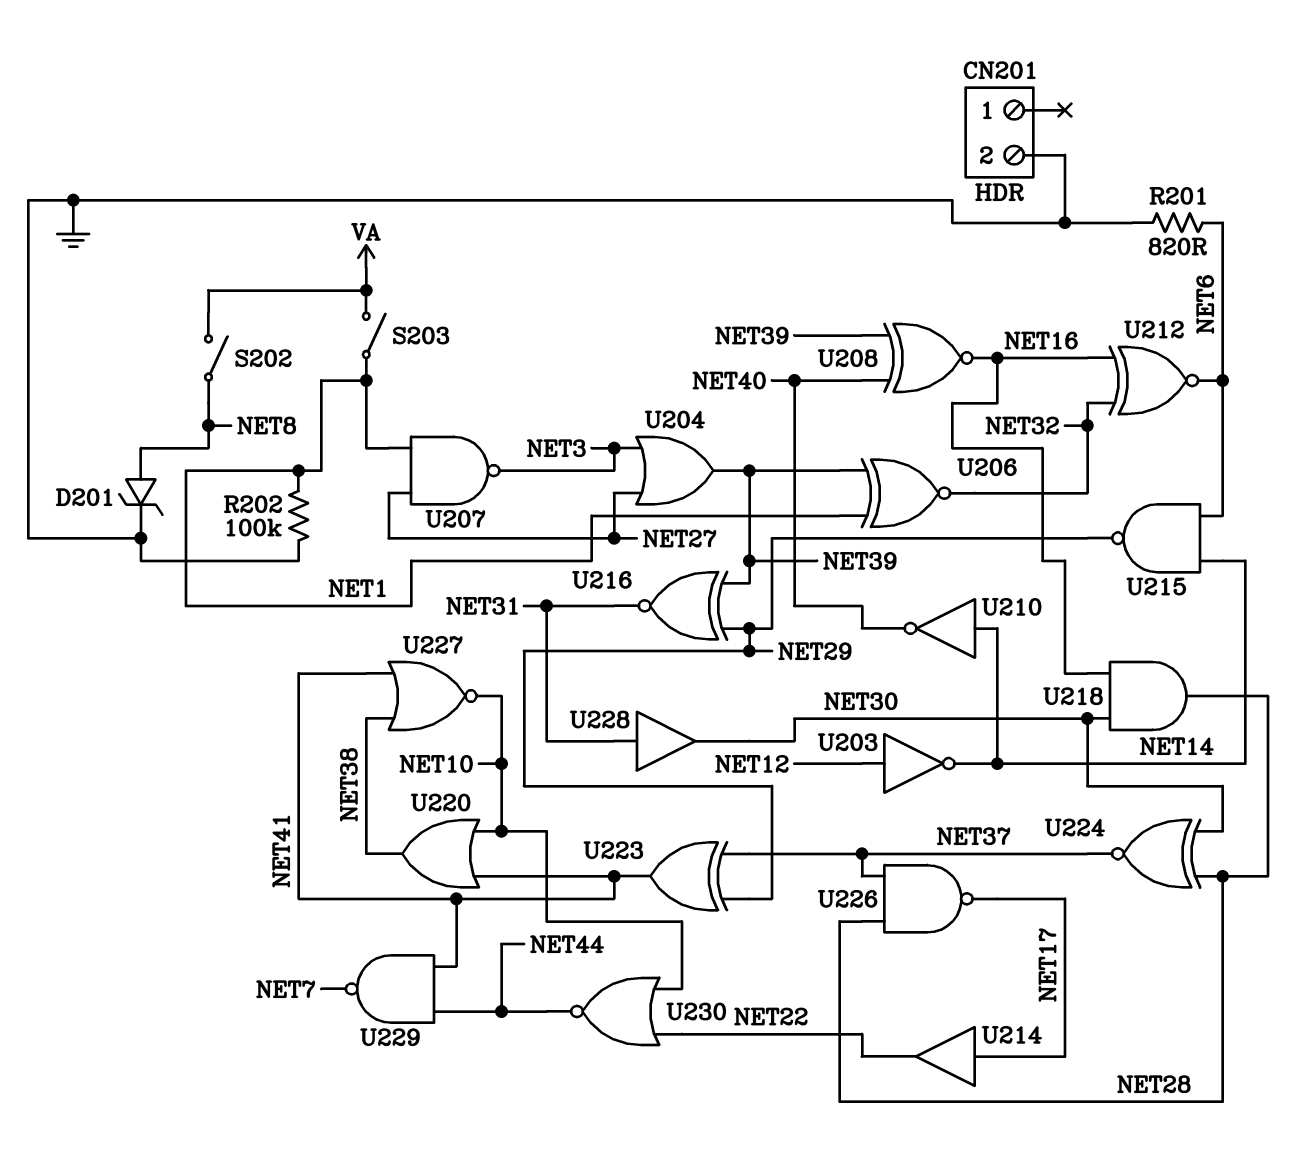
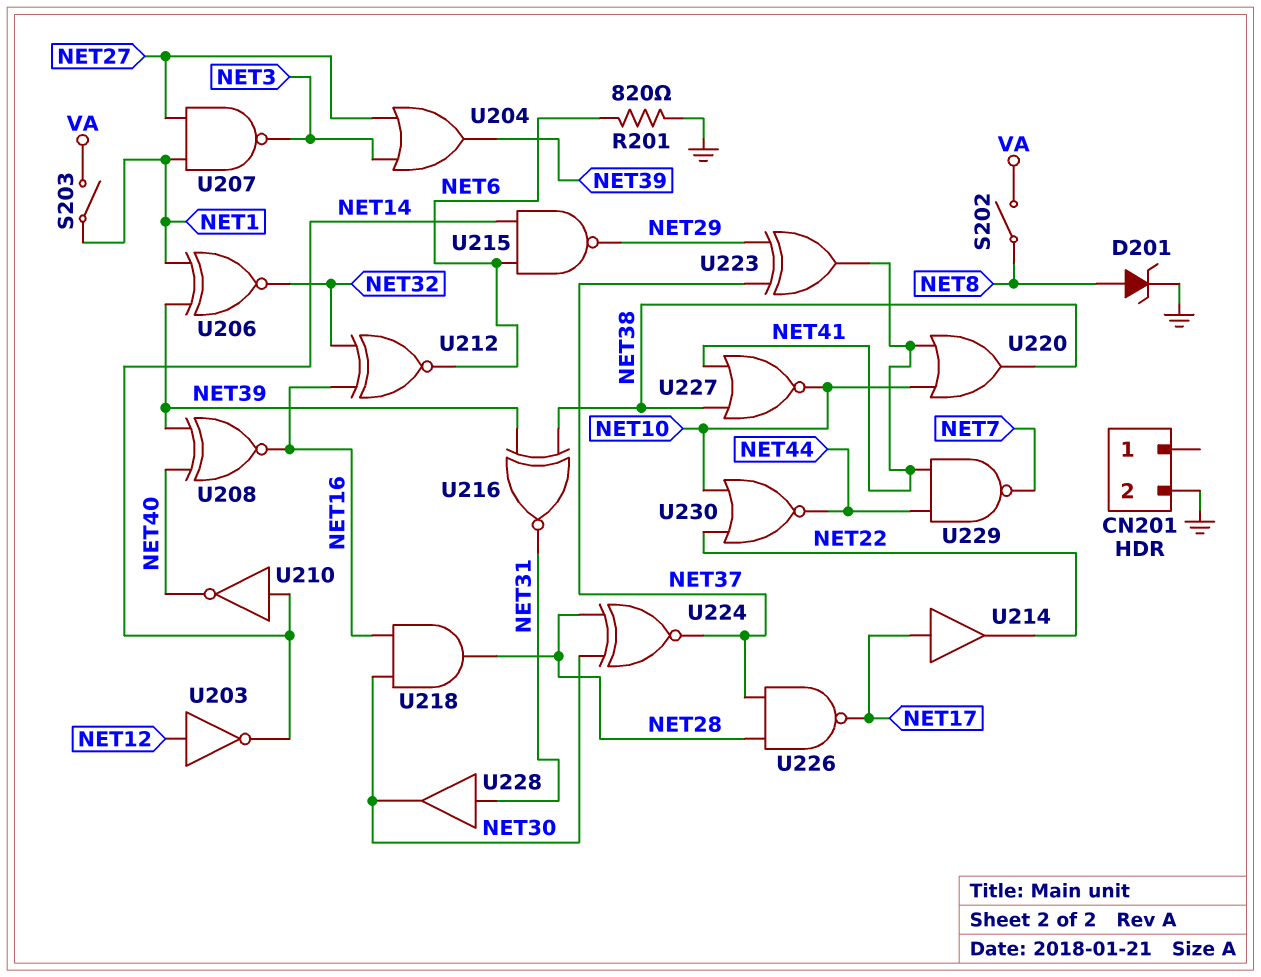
R202: 100k (GND, NET1) -> none
U216: XNOR (in NET29, in NET39, out NET31) -> XNOR (in NET38, in NET39, out NET31)

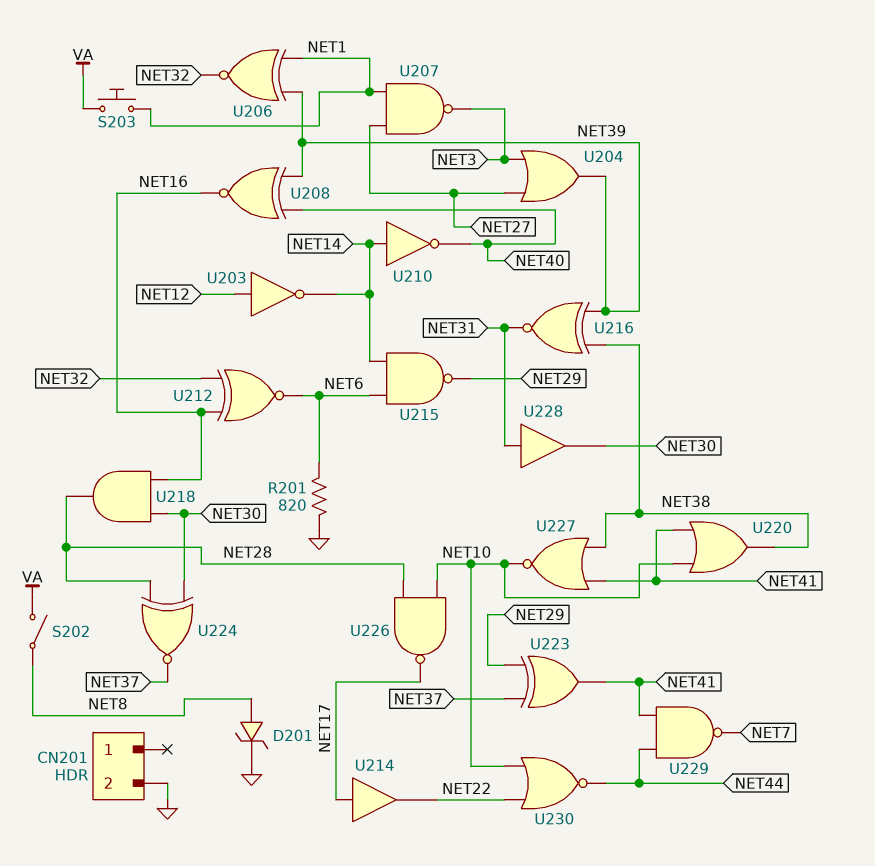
S203: switch (NET1, VA) -> button (NET1, VA)
U226: NAND (in NET28, in NET37, out NET17) -> NAND (in NET10, in NET28, out NET17)

